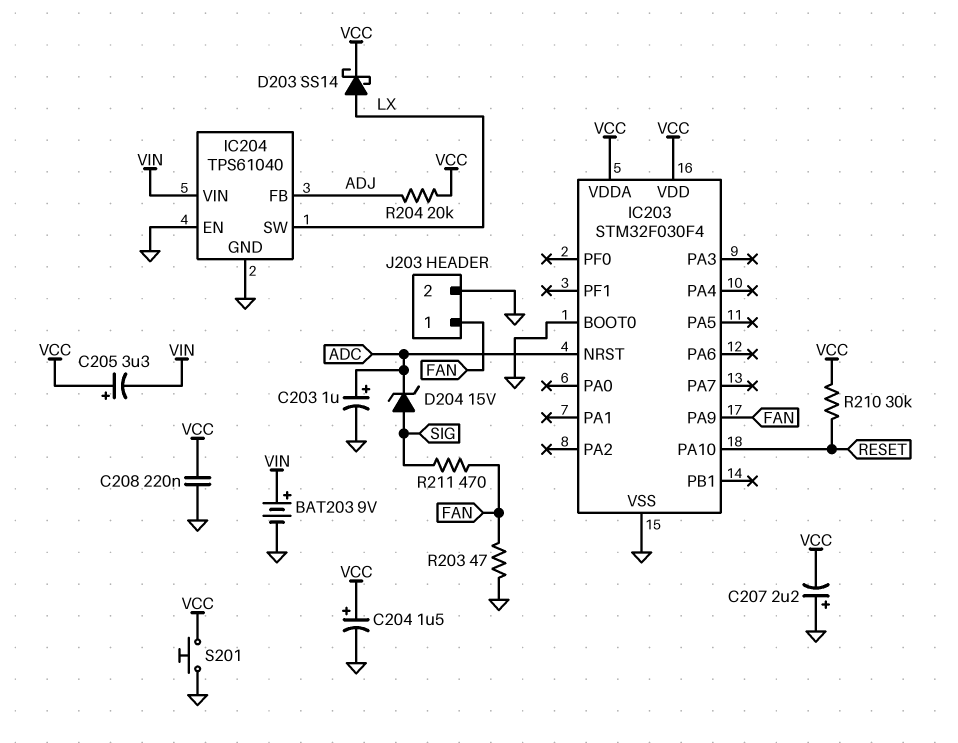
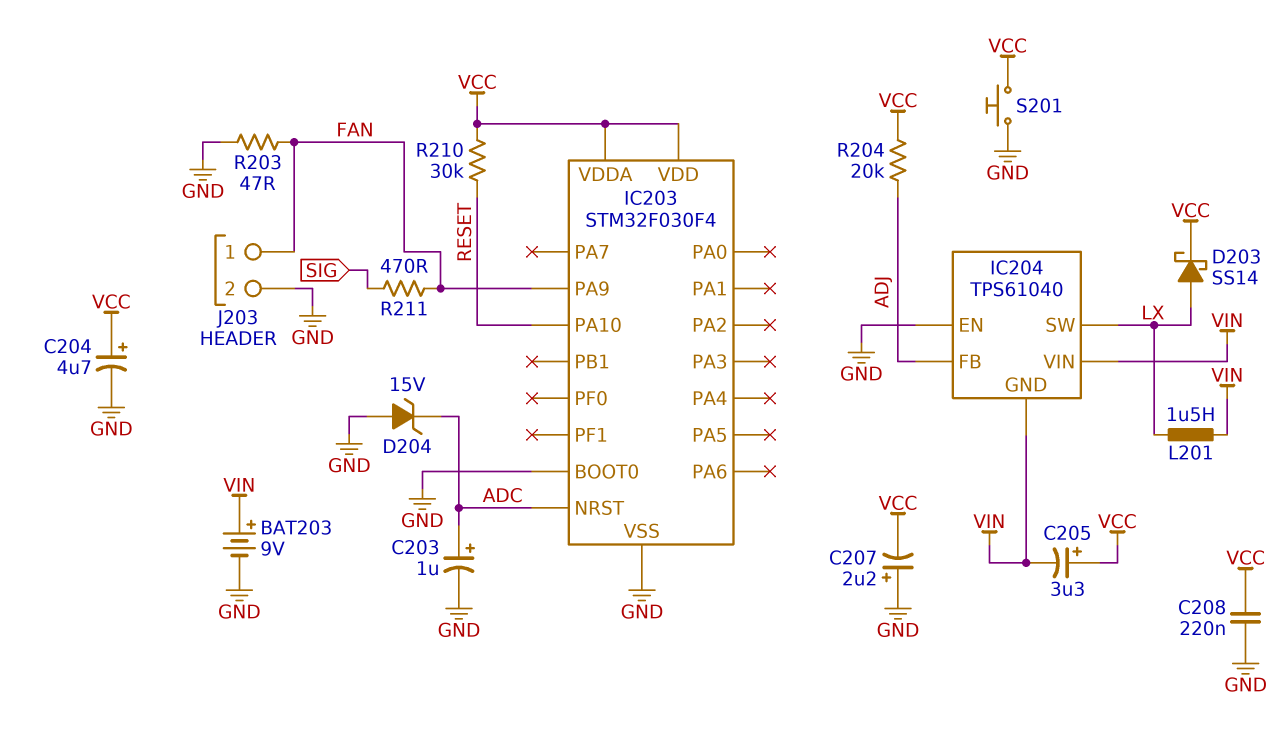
C204: 1.5uF (plus VCC, minus GND) -> 4.7uF (plus VCC, minus GND)
D204: zener 15V (A SIG, K ADC) -> zener 15V (A GND, K ADC)
IC204 pin GND: GND -> VIN
L201: none -> 1.5uH (LX, VIN)

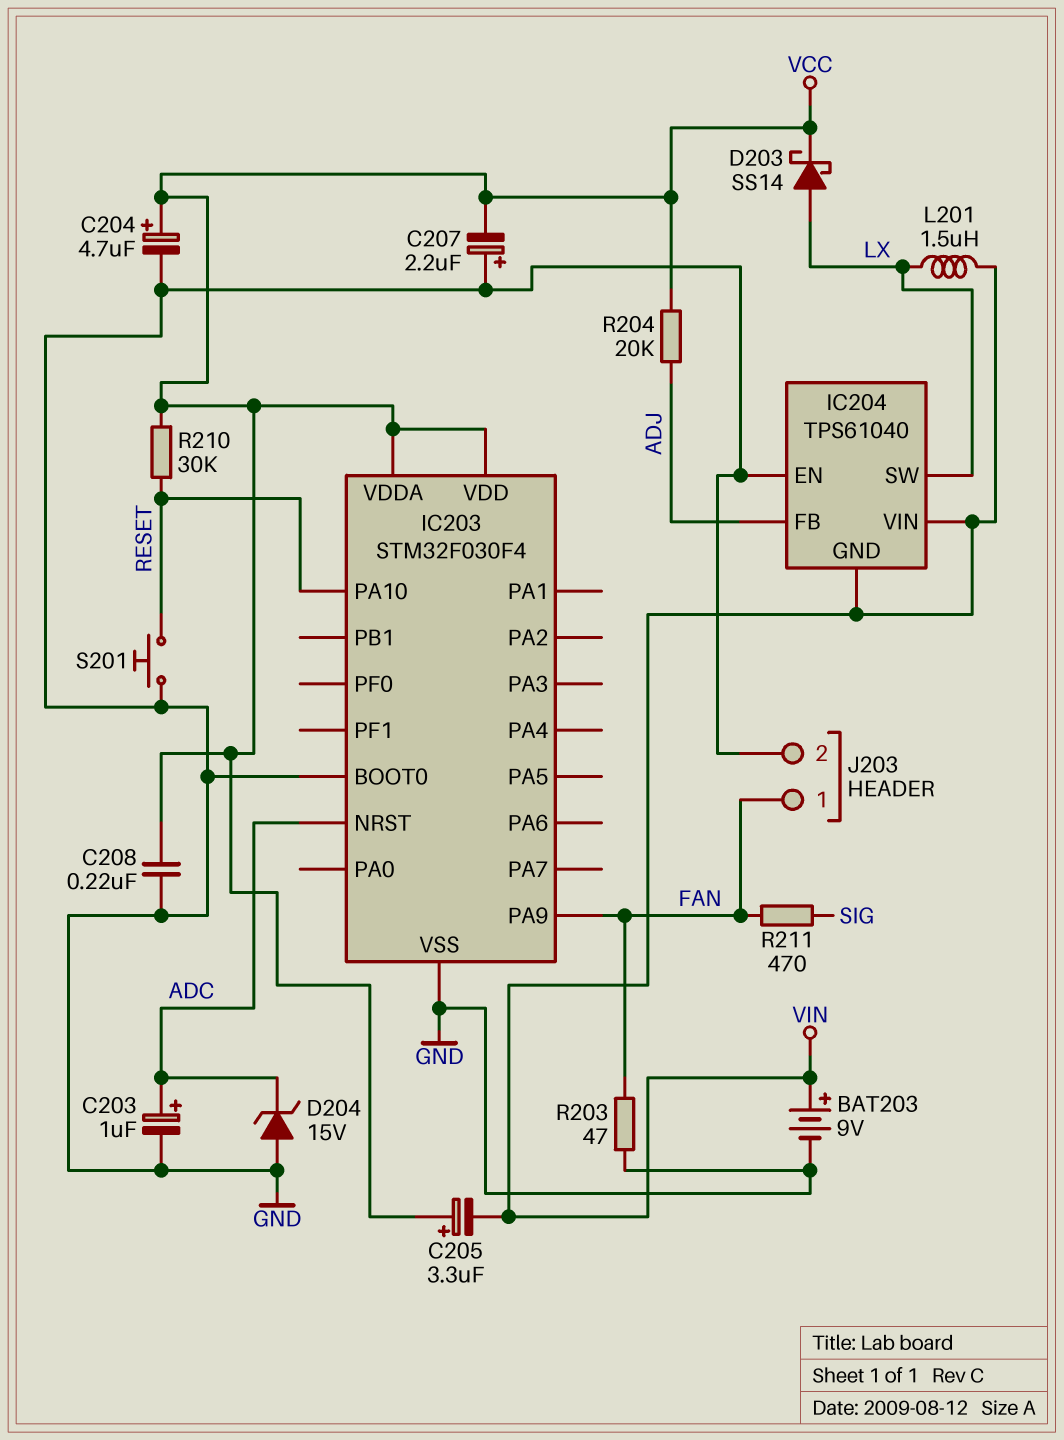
S201: button (GND, VCC) -> button (GND, RESET)

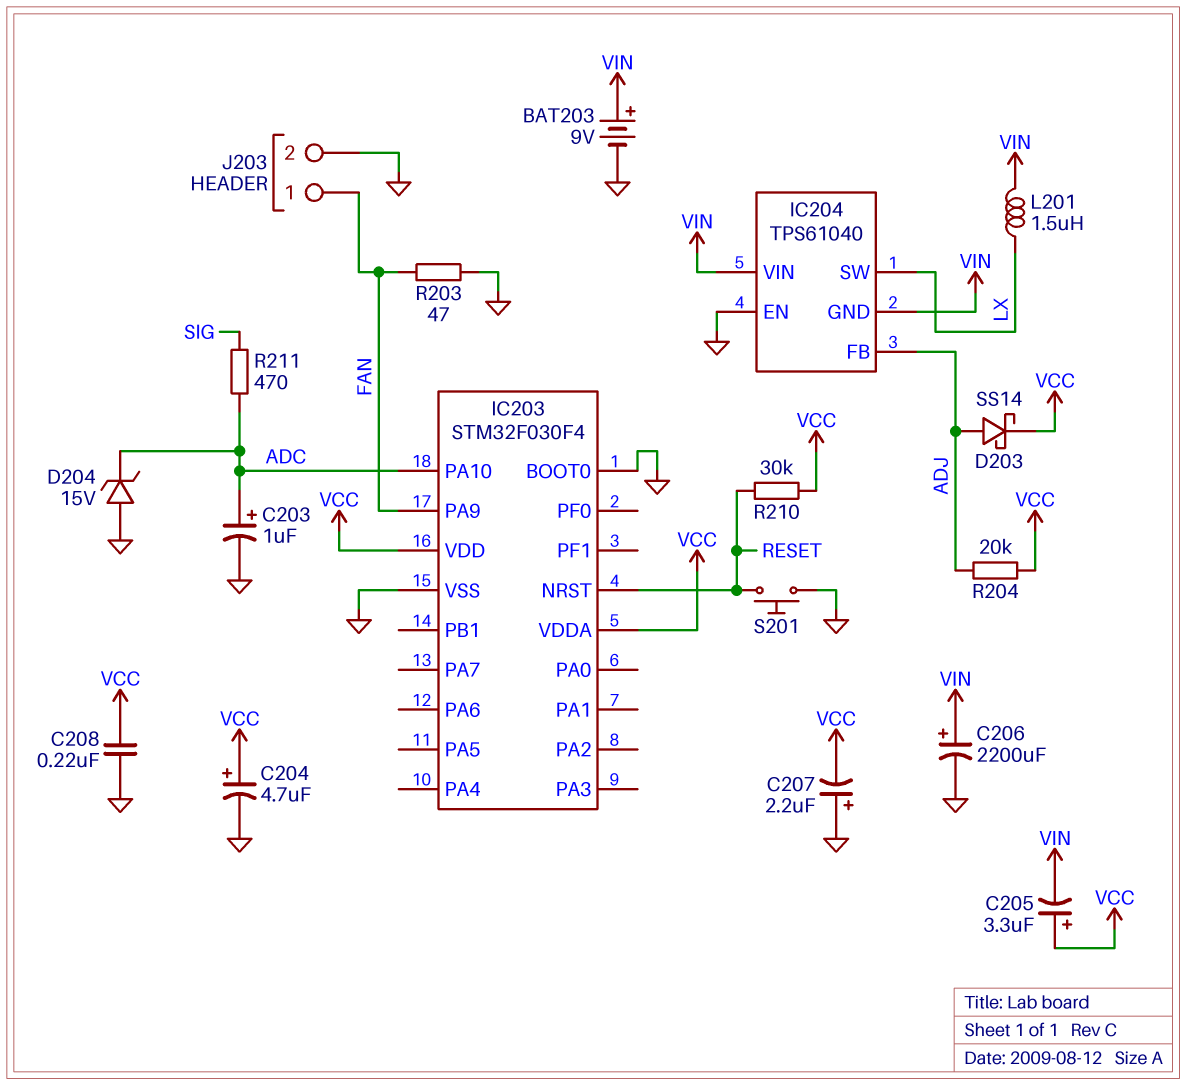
C206: none -> 2200uF (plus VIN, minus GND)
D203: schottky SS14 (A LX, K VCC) -> schottky SS14 (A ADJ, K VCC)
IC203 pin NRST: ADC -> RESET
IC203 pin PA10: RESET -> ADC
R211: 470 (FAN, SIG) -> 470 (ADC, SIG)

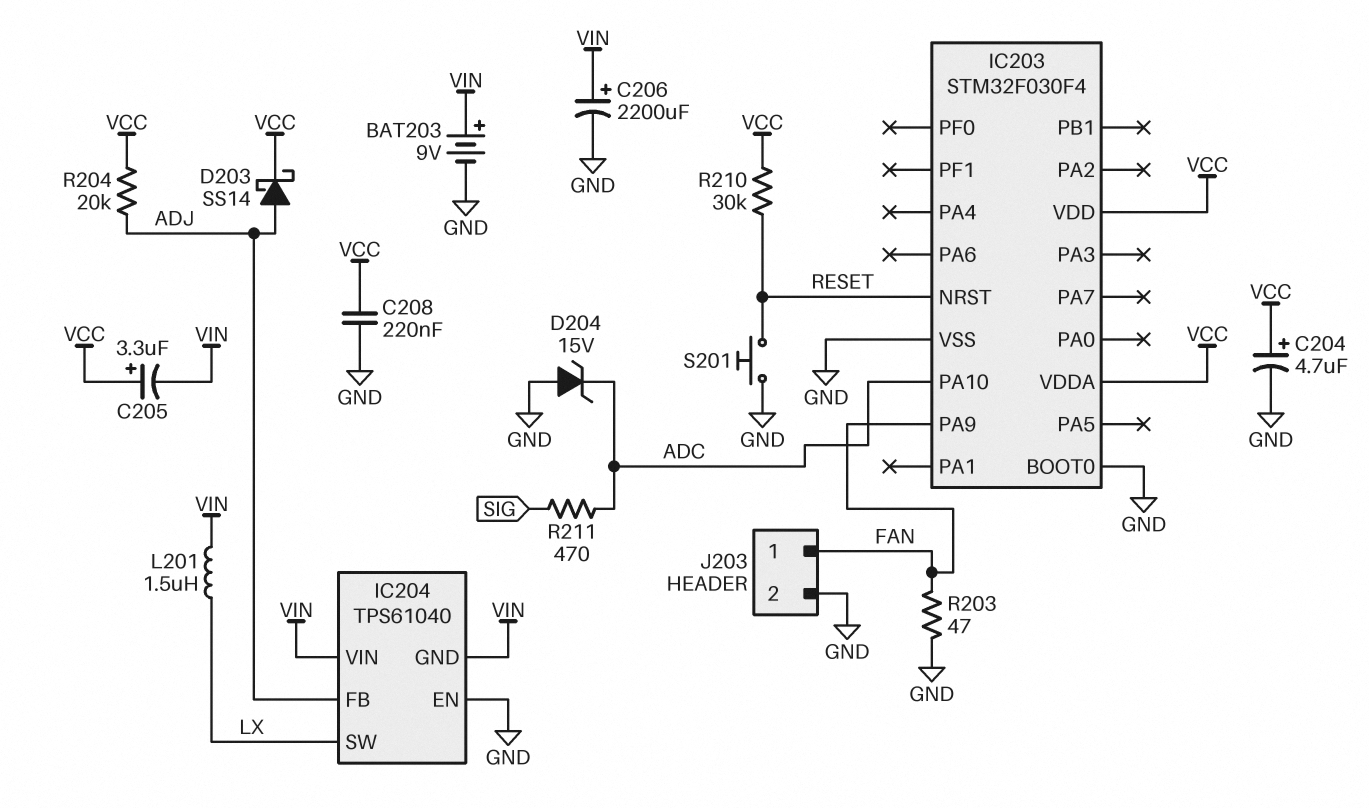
C203: 1uF (plus ADC, minus GND) -> none
C207: 2.2uF (plus GND, minus VCC) -> none

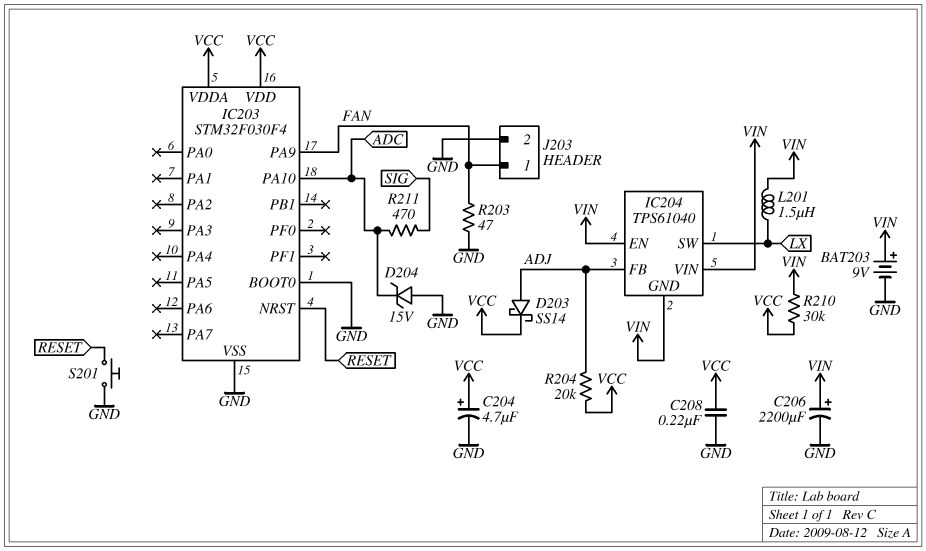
C205: 3.3uF (plus VCC, minus VIN) -> none
IC204 pin EN: GND -> VIN
R210: 30k (RESET, VCC) -> 30k (VCC, VIN)

